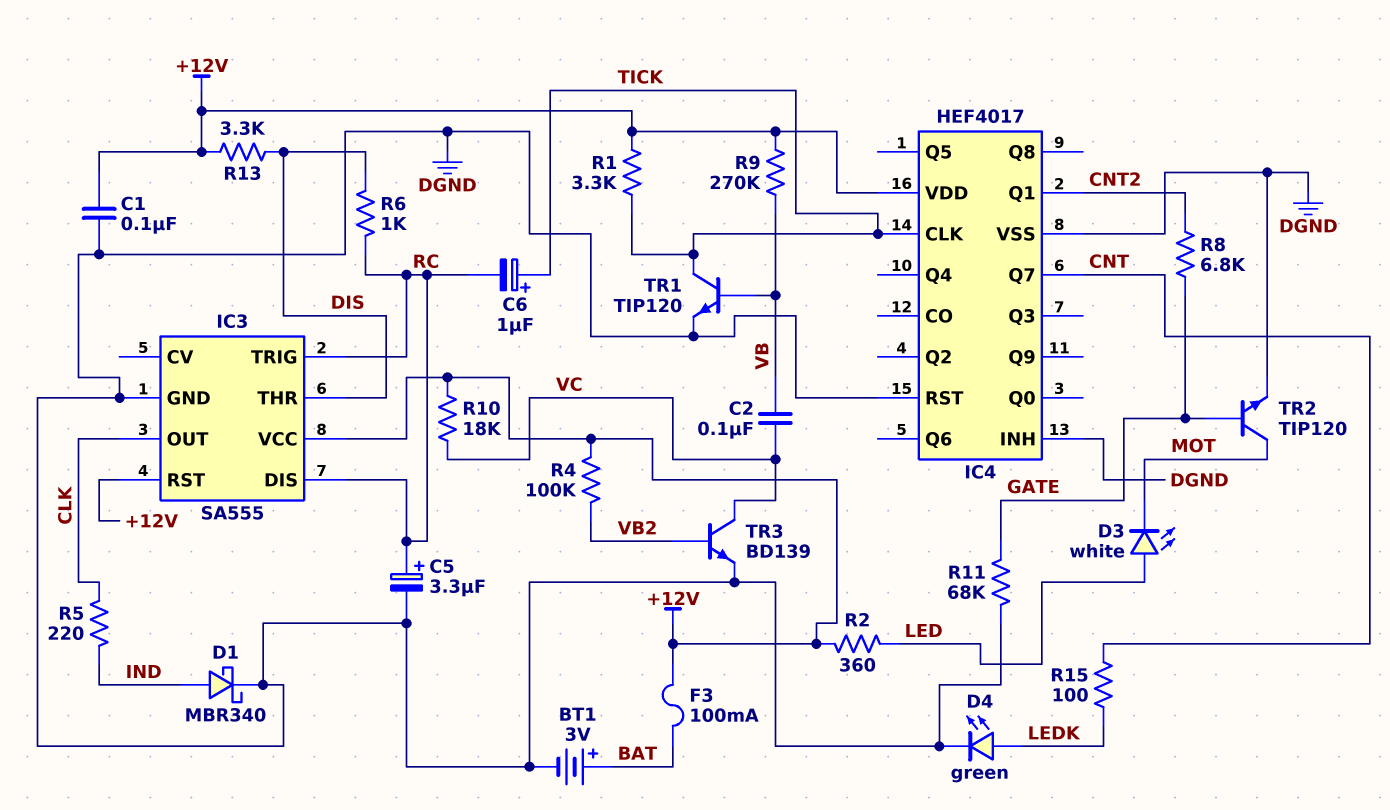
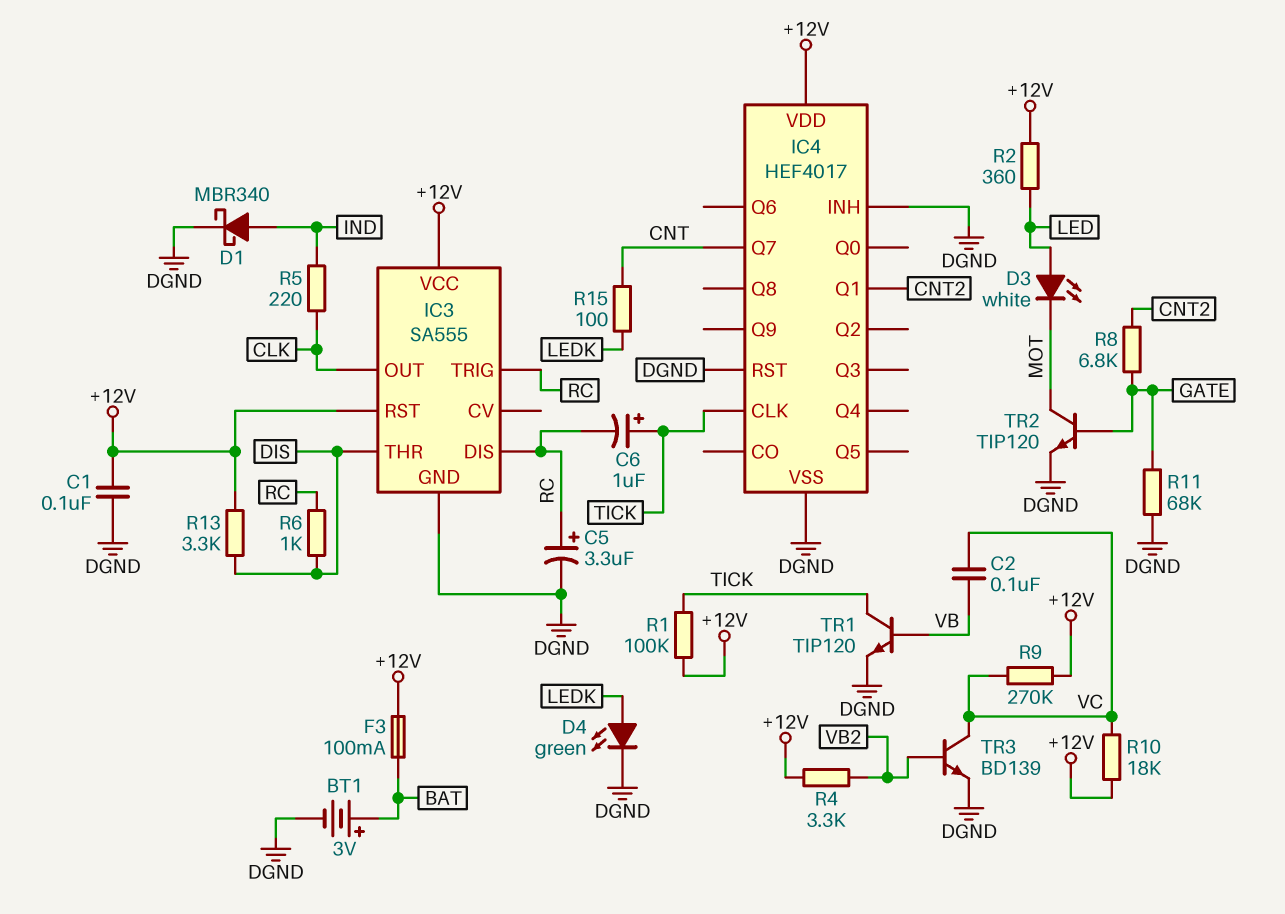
R1: 3.3k (+12V, TICK) -> 100k (+12V, TICK)
R4: 100k (+12V, VB2) -> 3.3k (+12V, VB2)
R9: 270k (+12V, VB) -> 270k (+12V, VC)

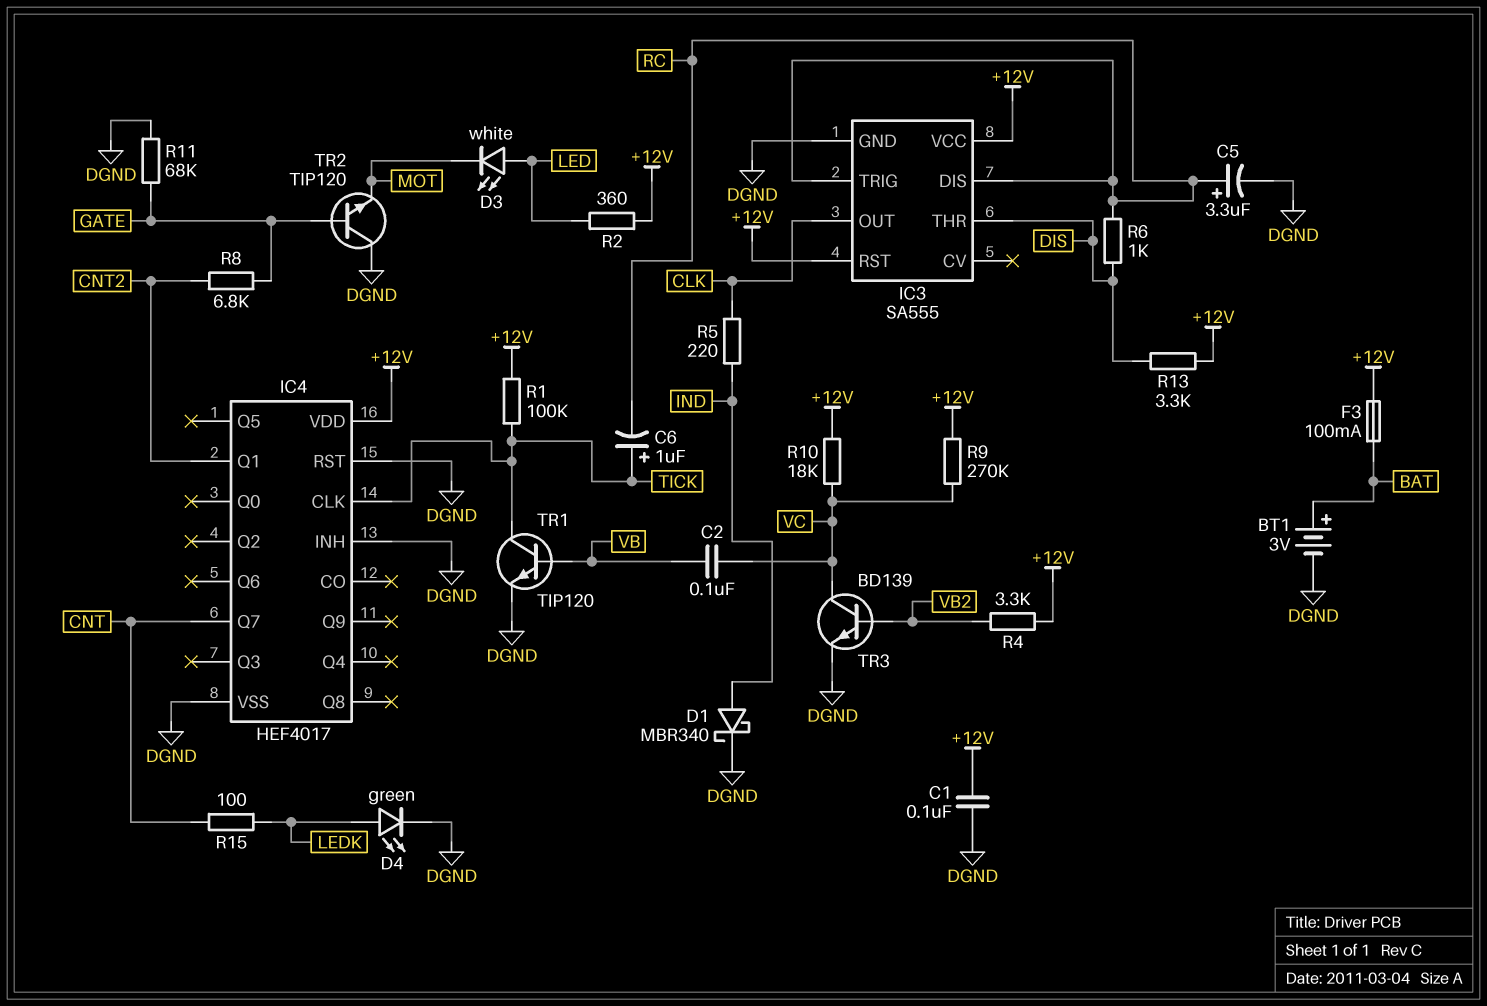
TR2: NPN TIP120 (B GATE, C MOT, E DGND) -> NPN TIP120 (B GATE, C DGND, E MOT)

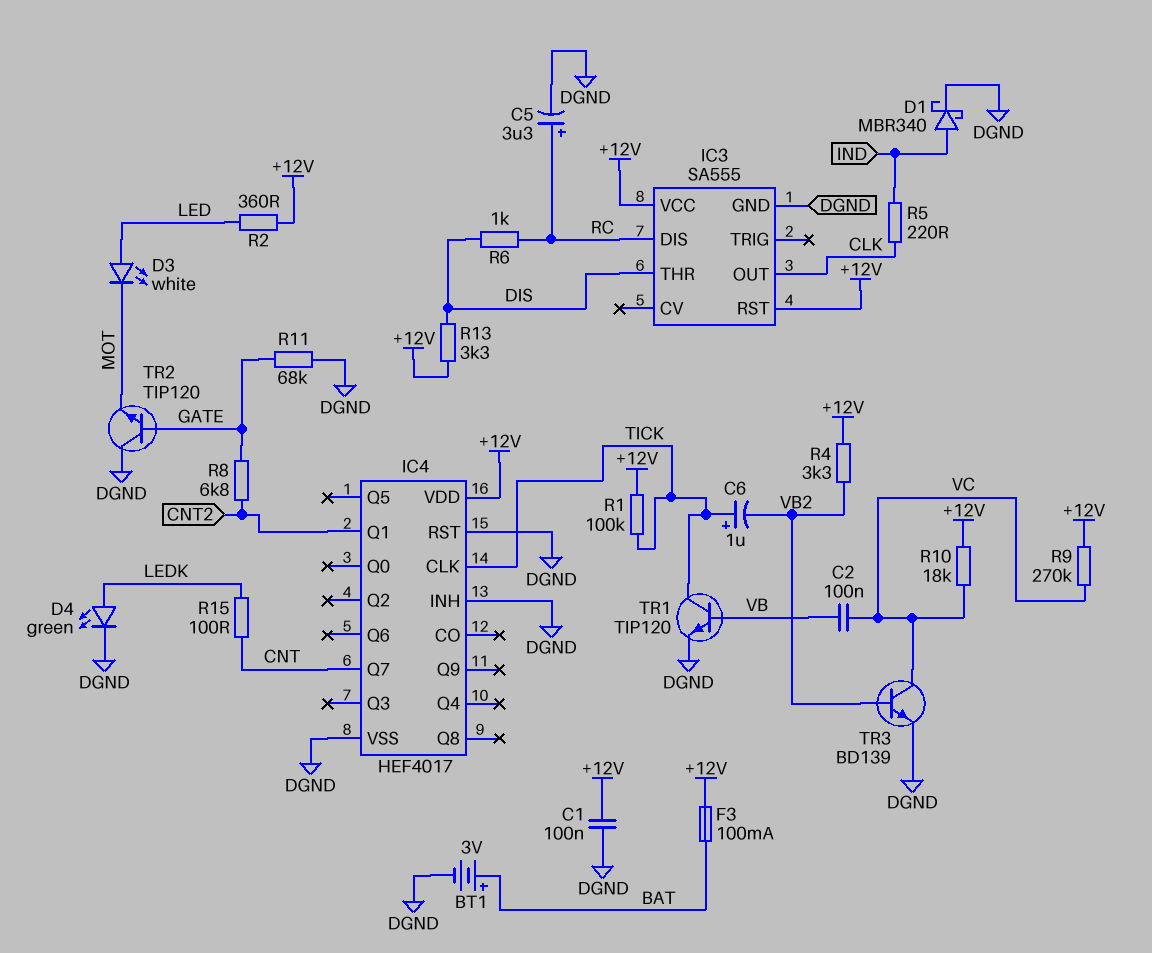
C6: 1uF (plus TICK, minus RC) -> 1uF (plus TICK, minus VB2)
IC3 pin TRIG: RC -> none

